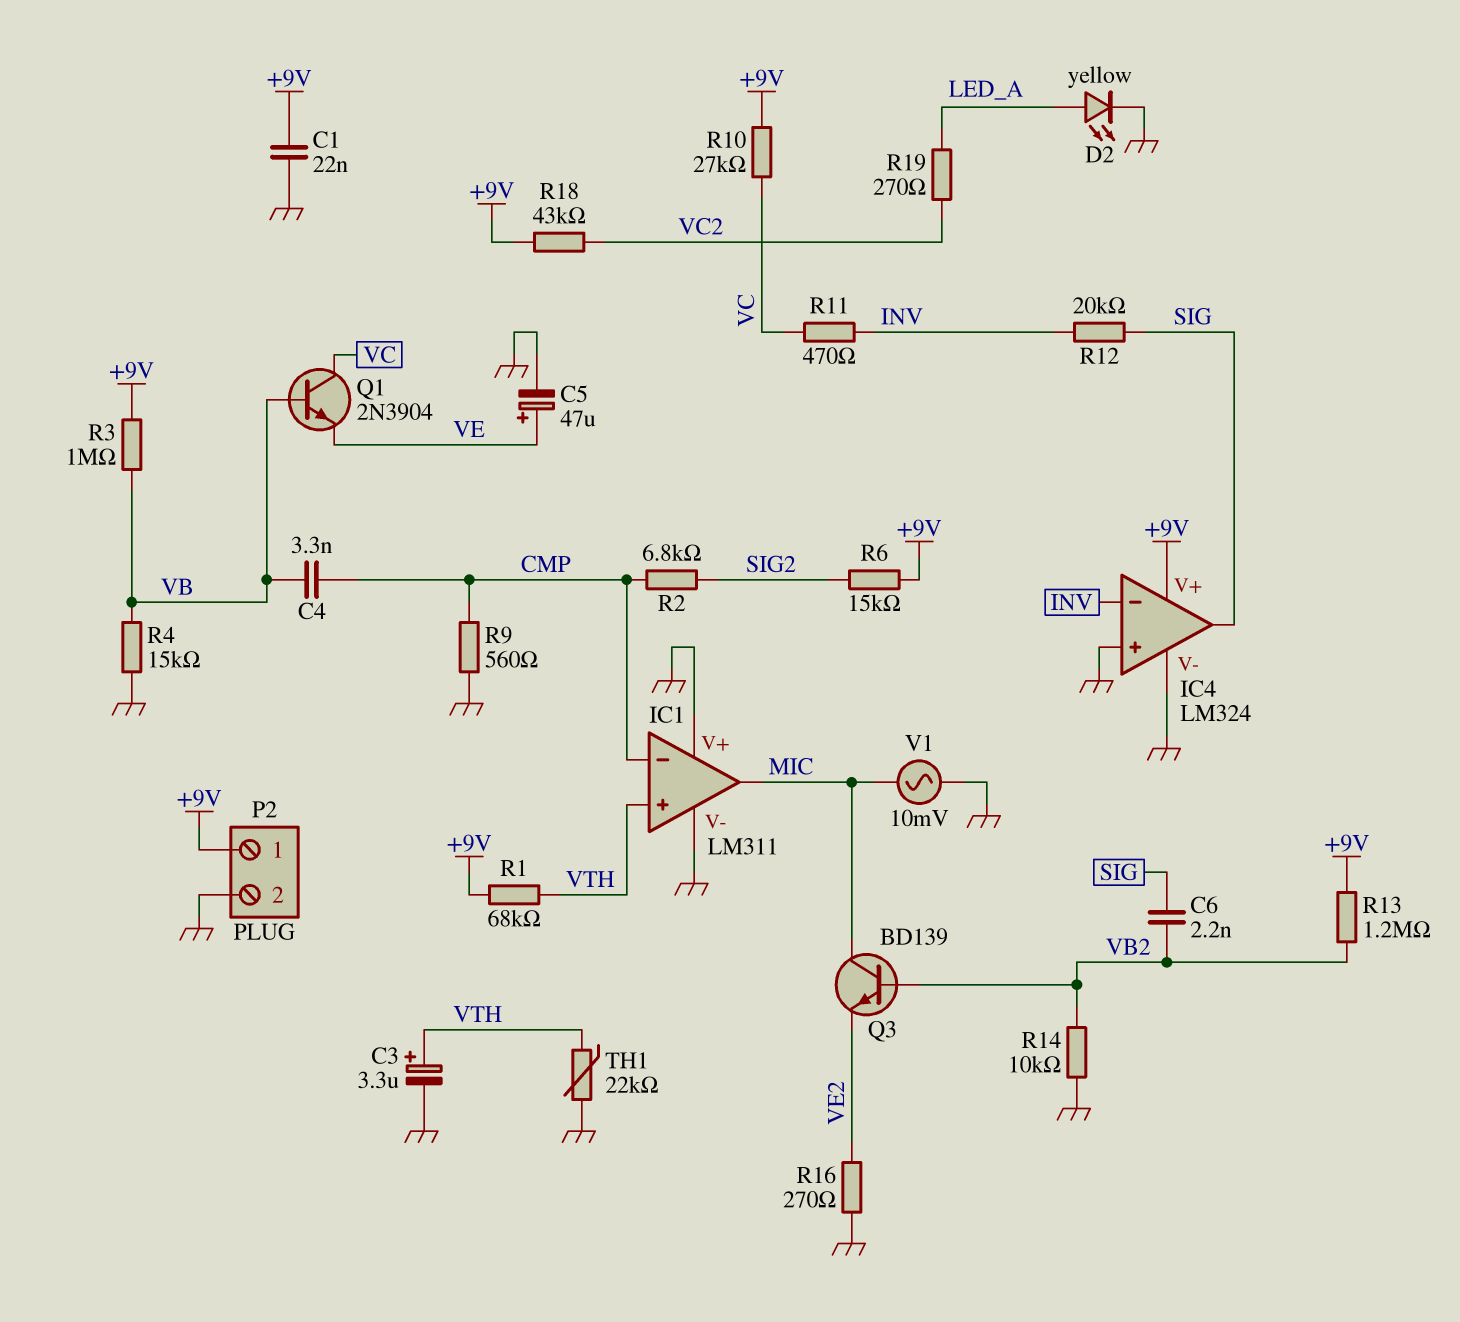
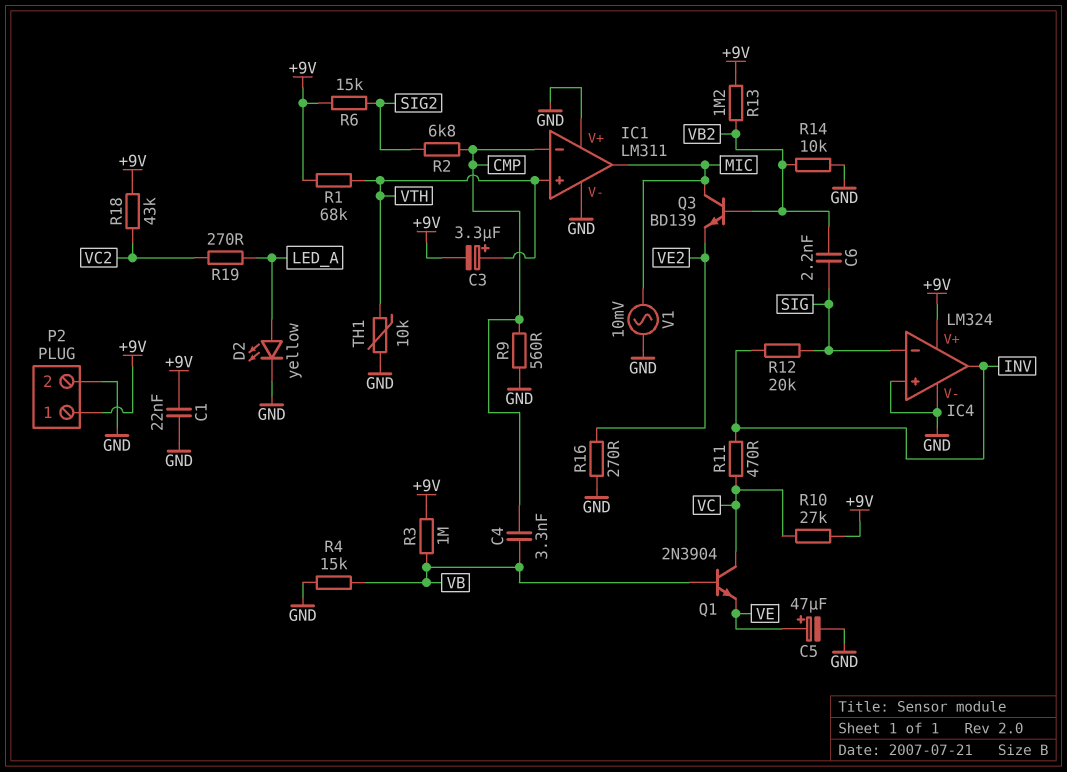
C3: 3.3uF (plus VTH, minus GND) -> 3.3uF (plus VTH, minus +9V)
IC4 pin in-: INV -> SIG
IC4 pin out: SIG -> INV
TH1: 22k (GND, VTH) -> 10k (GND, VTH)

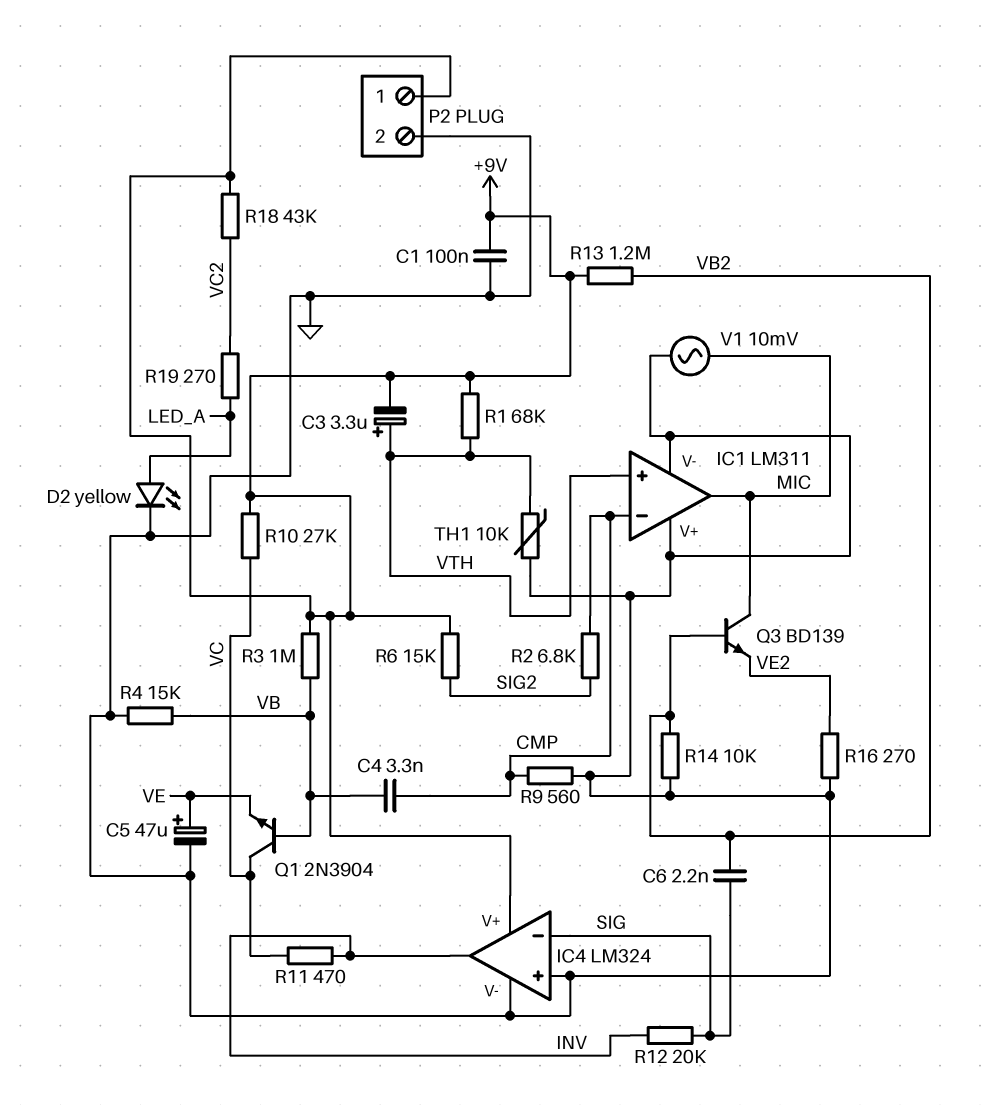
C1: 22nF (+9V, GND) -> 100nF (+9V, GND)

